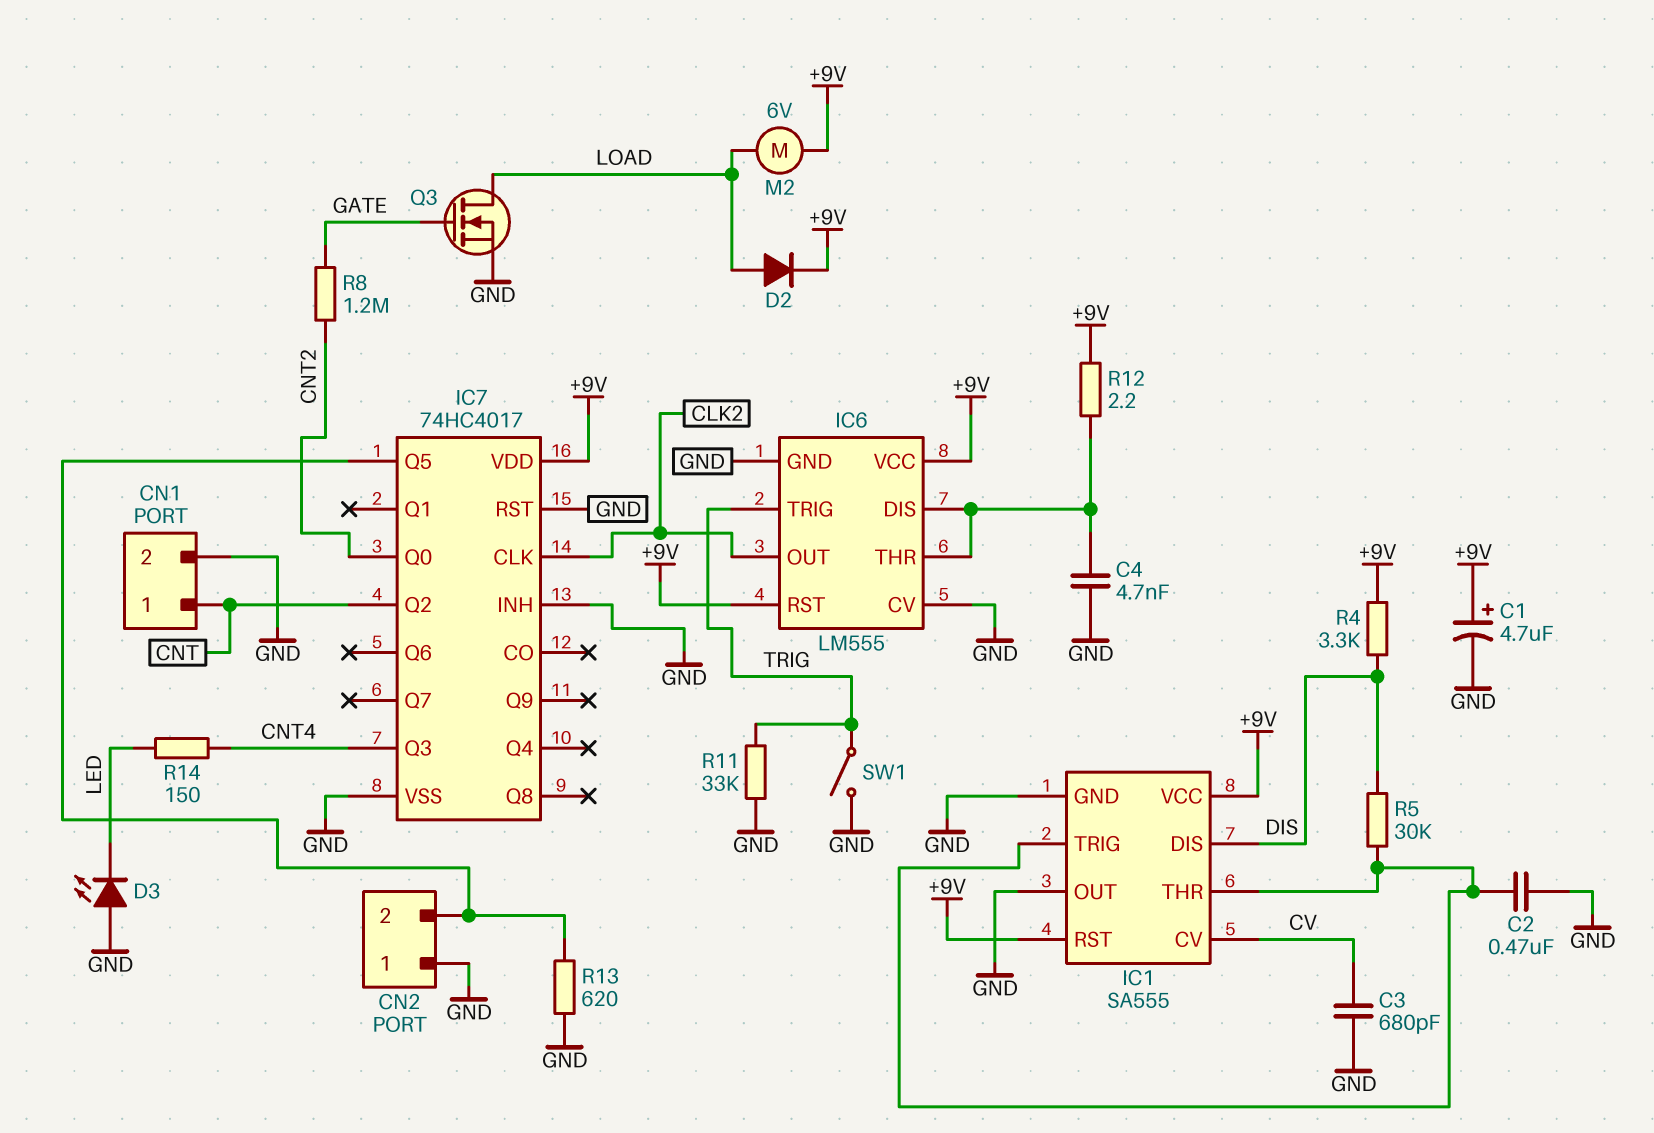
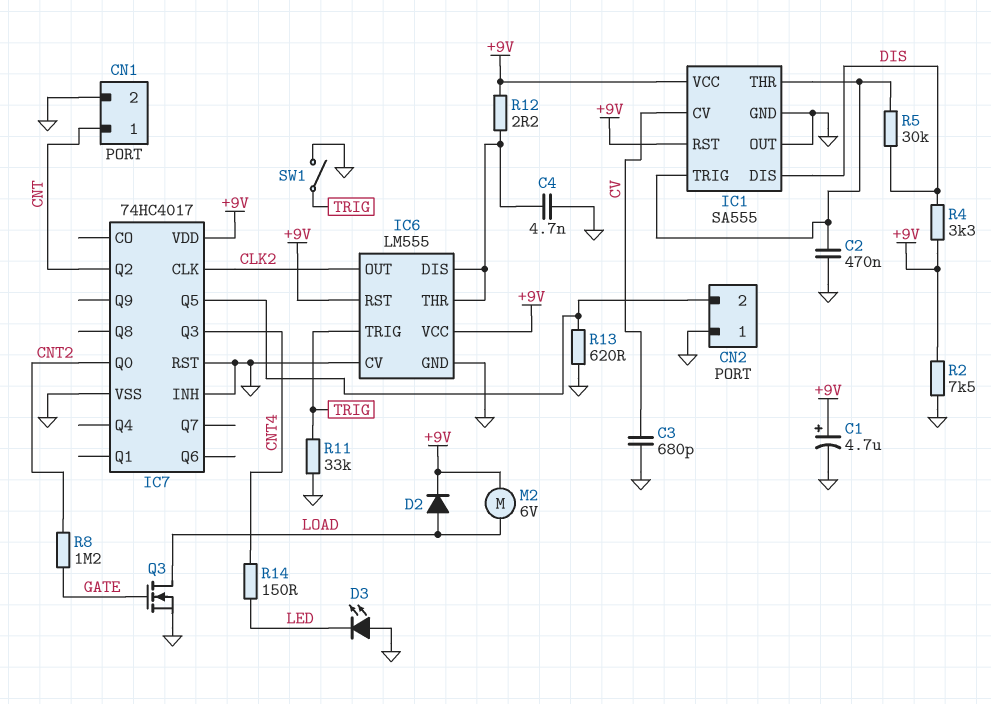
R2: none -> 7.5k (+9V, GND)

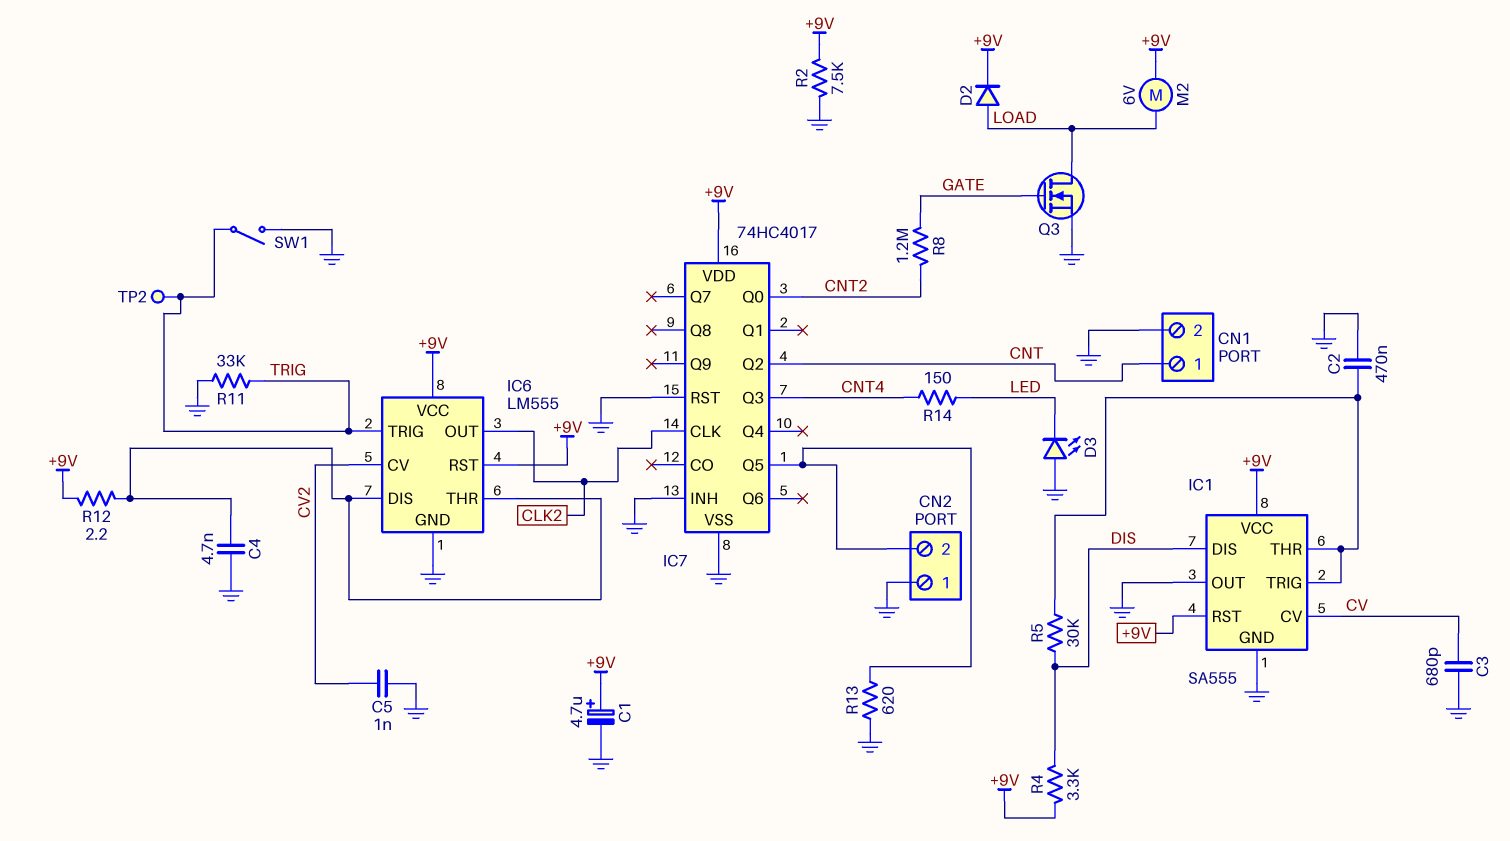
C5: none -> 1nF (CV2, GND)
IC6 pin CV: GND -> CV2
TP2: none -> test point (TRIG)

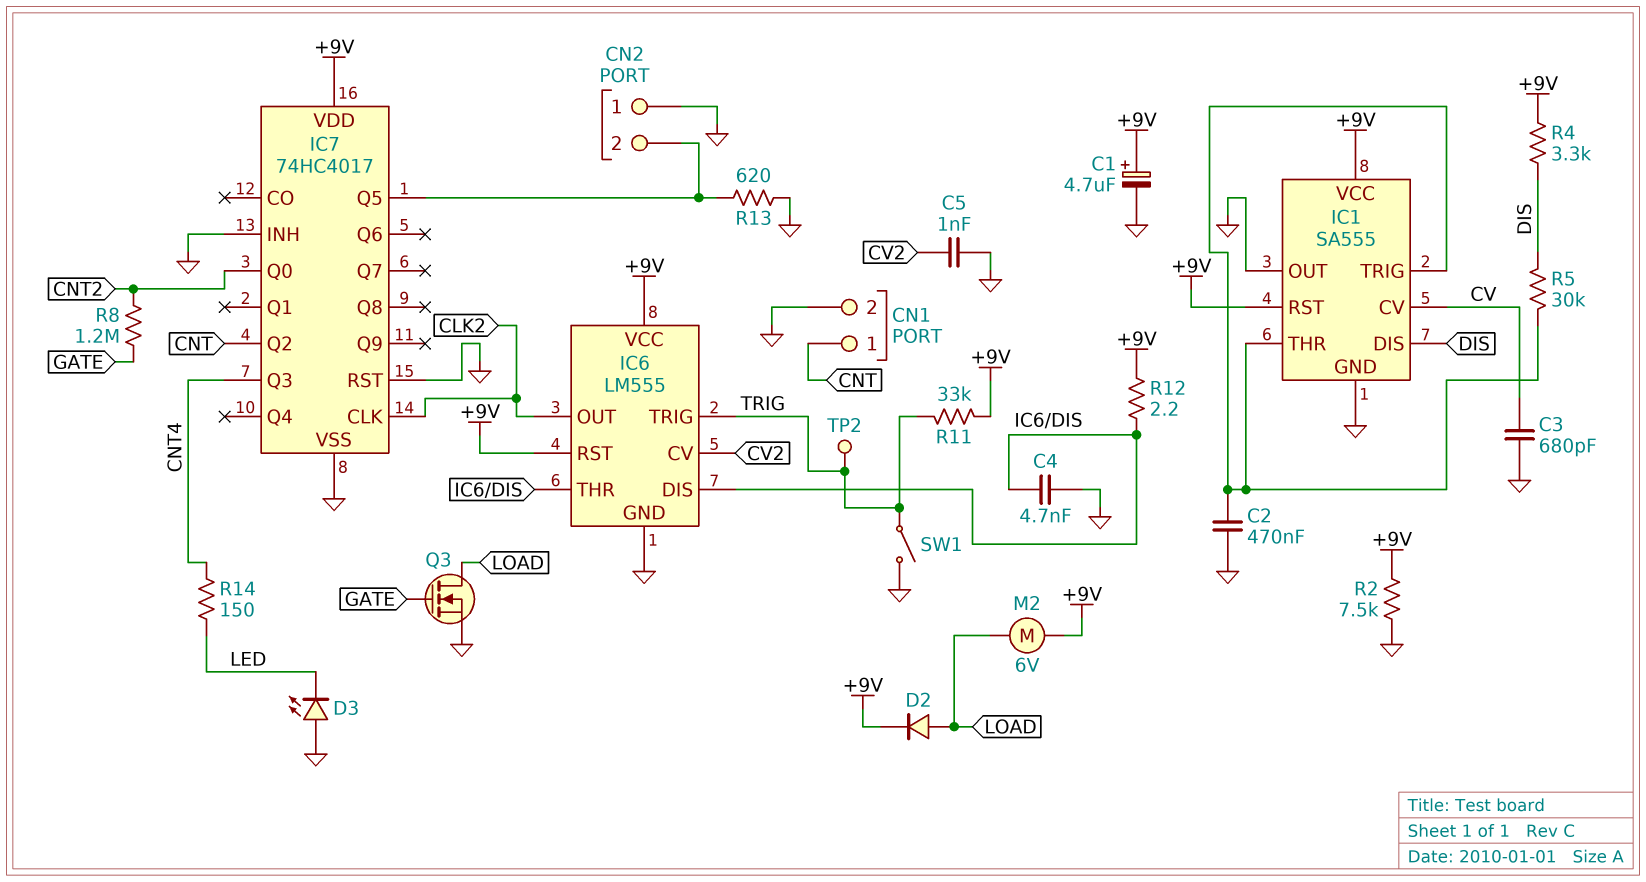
R11: 33k (GND, TRIG) -> 33k (+9V, TRIG)

